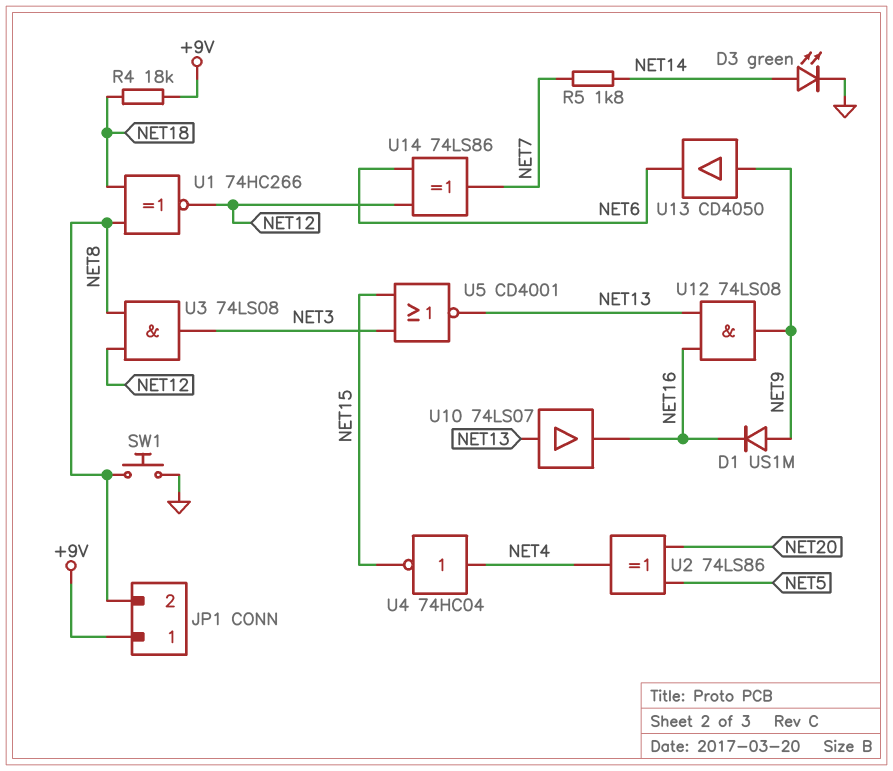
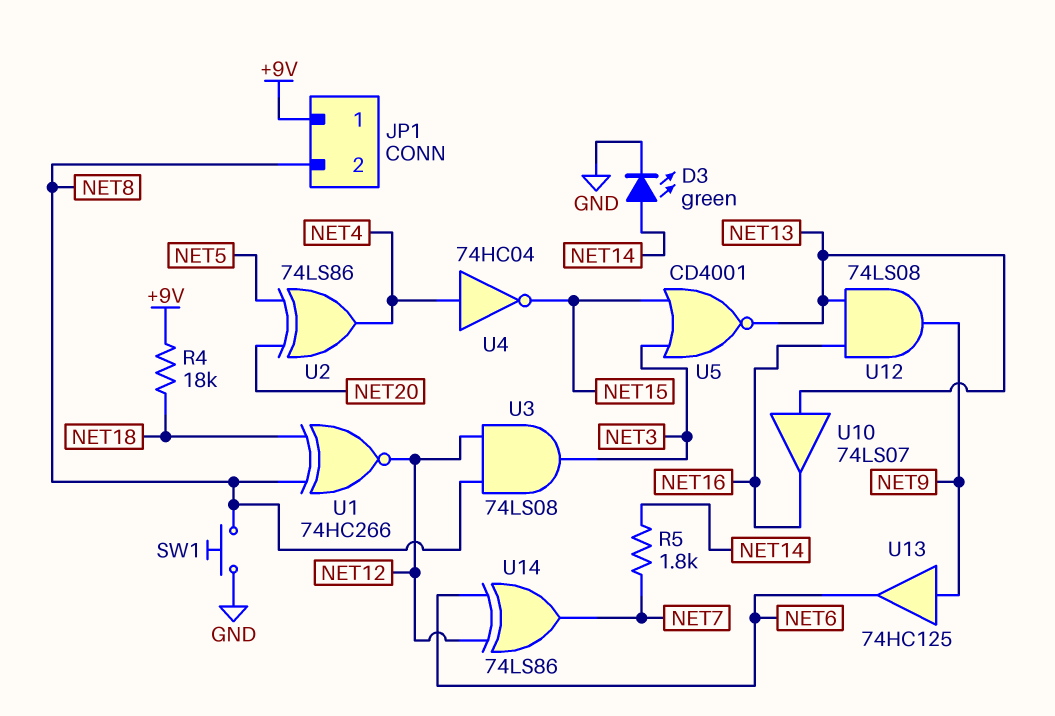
D1: diode US1M (A NET9, K NET16) -> none
U13: buffer CD4050 (in NET9, out NET6) -> buffer 74HC125 (in NET9, out NET6)

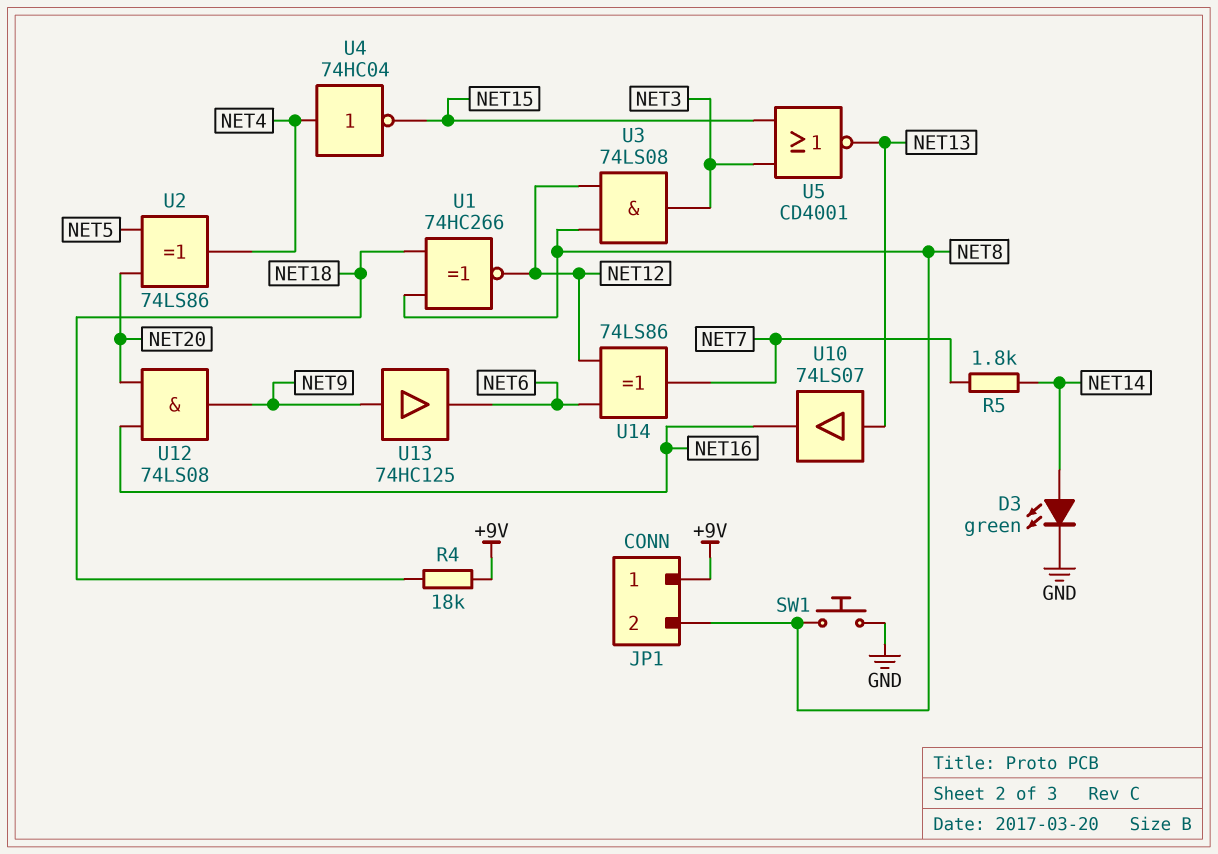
U12: AND 74LS08 (in NET13, in NET16, out NET9) -> AND 74LS08 (in NET16, in NET20, out NET9)

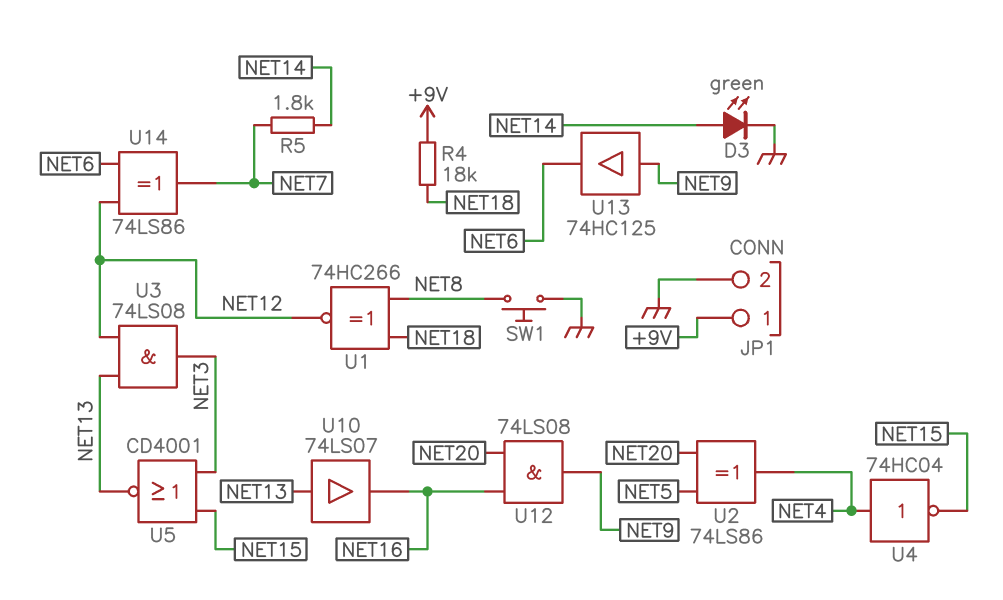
JP1 pin 2: NET8 -> GND
U3: AND 74LS08 (in NET8, in NET12, out NET3) -> AND 74LS08 (in NET12, in NET13, out NET3)

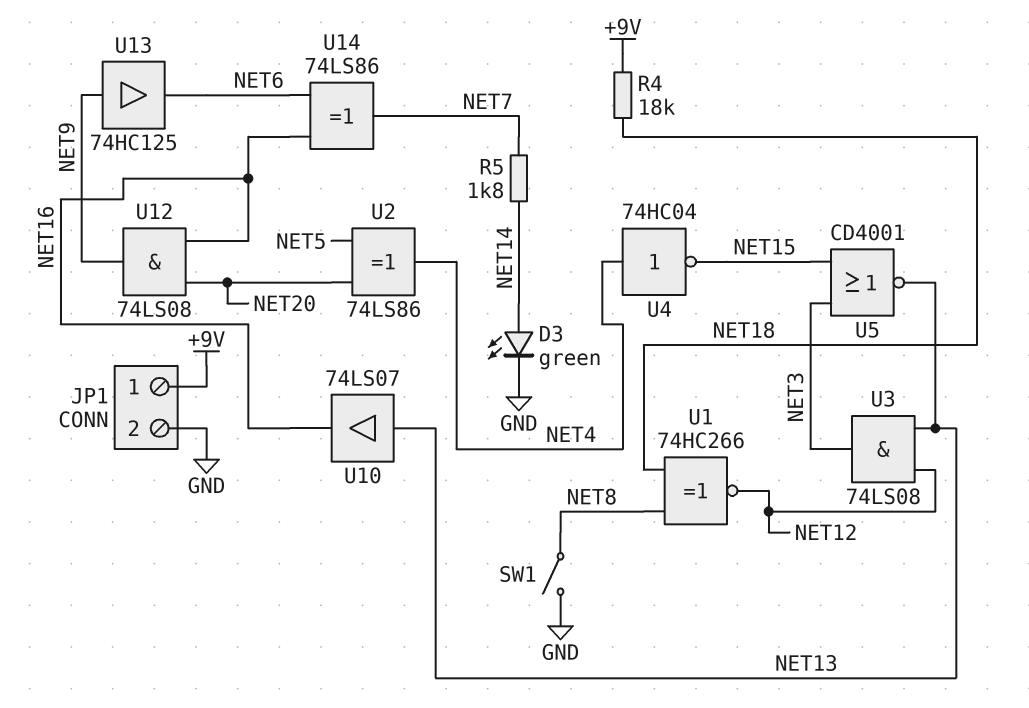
SW1: button (GND, NET8) -> switch (GND, NET8)
U14: XOR 74LS86 (in NET6, in NET12, out NET7) -> XOR 74LS86 (in NET6, in NET16, out NET7)

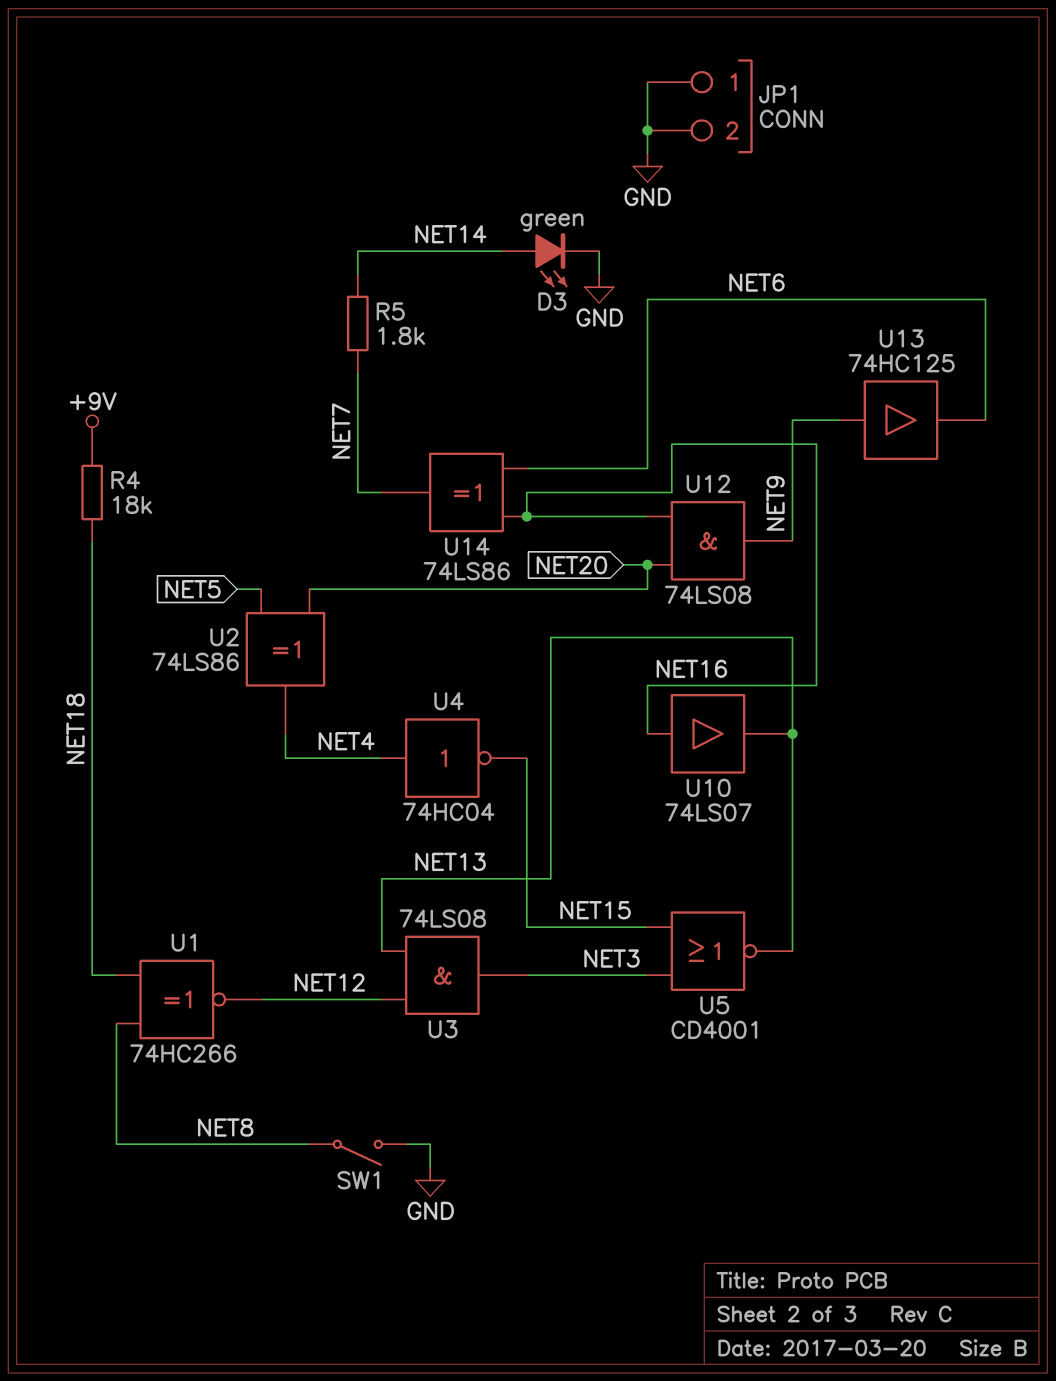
JP1 pin 1: +9V -> GND
U10: buffer 74LS07 (in NET13, out NET16) -> buffer 74LS07 (in NET16, out NET13)

